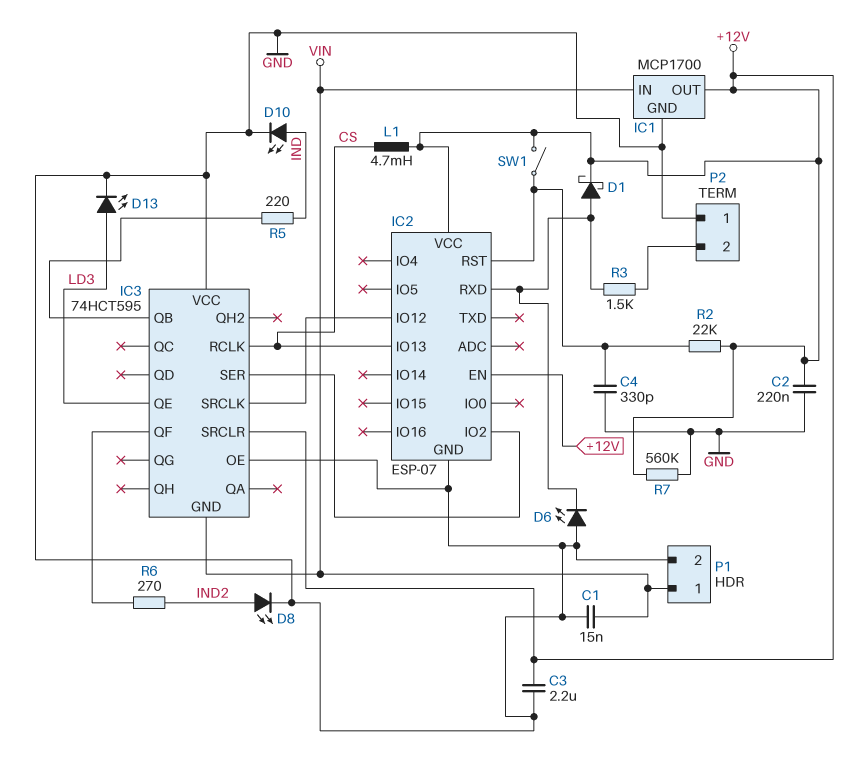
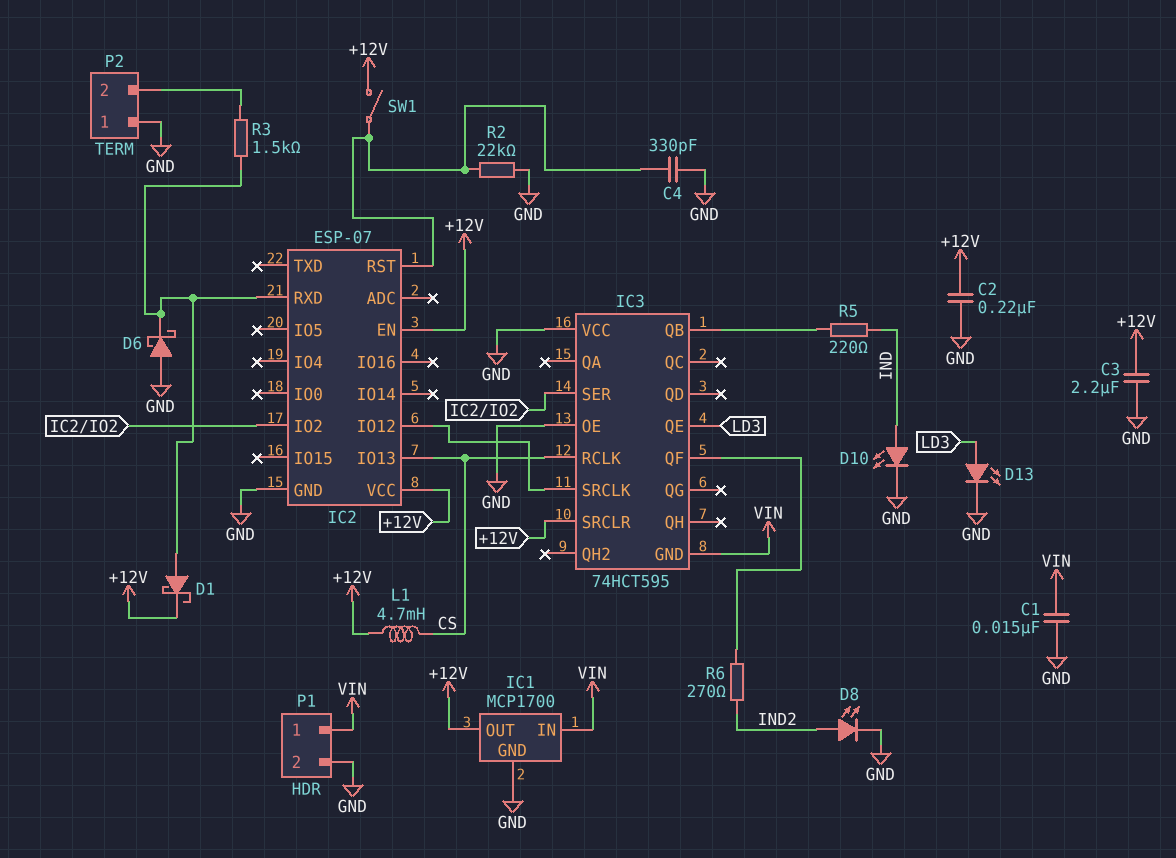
D6: LED (A GND, K IC2/RXD) -> schottky (A GND, K IC2/RXD)
R2: 22k (+12V, IC2/RST) -> 22k (GND, IC2/RST)
R7: 560k (+12V, GND) -> none

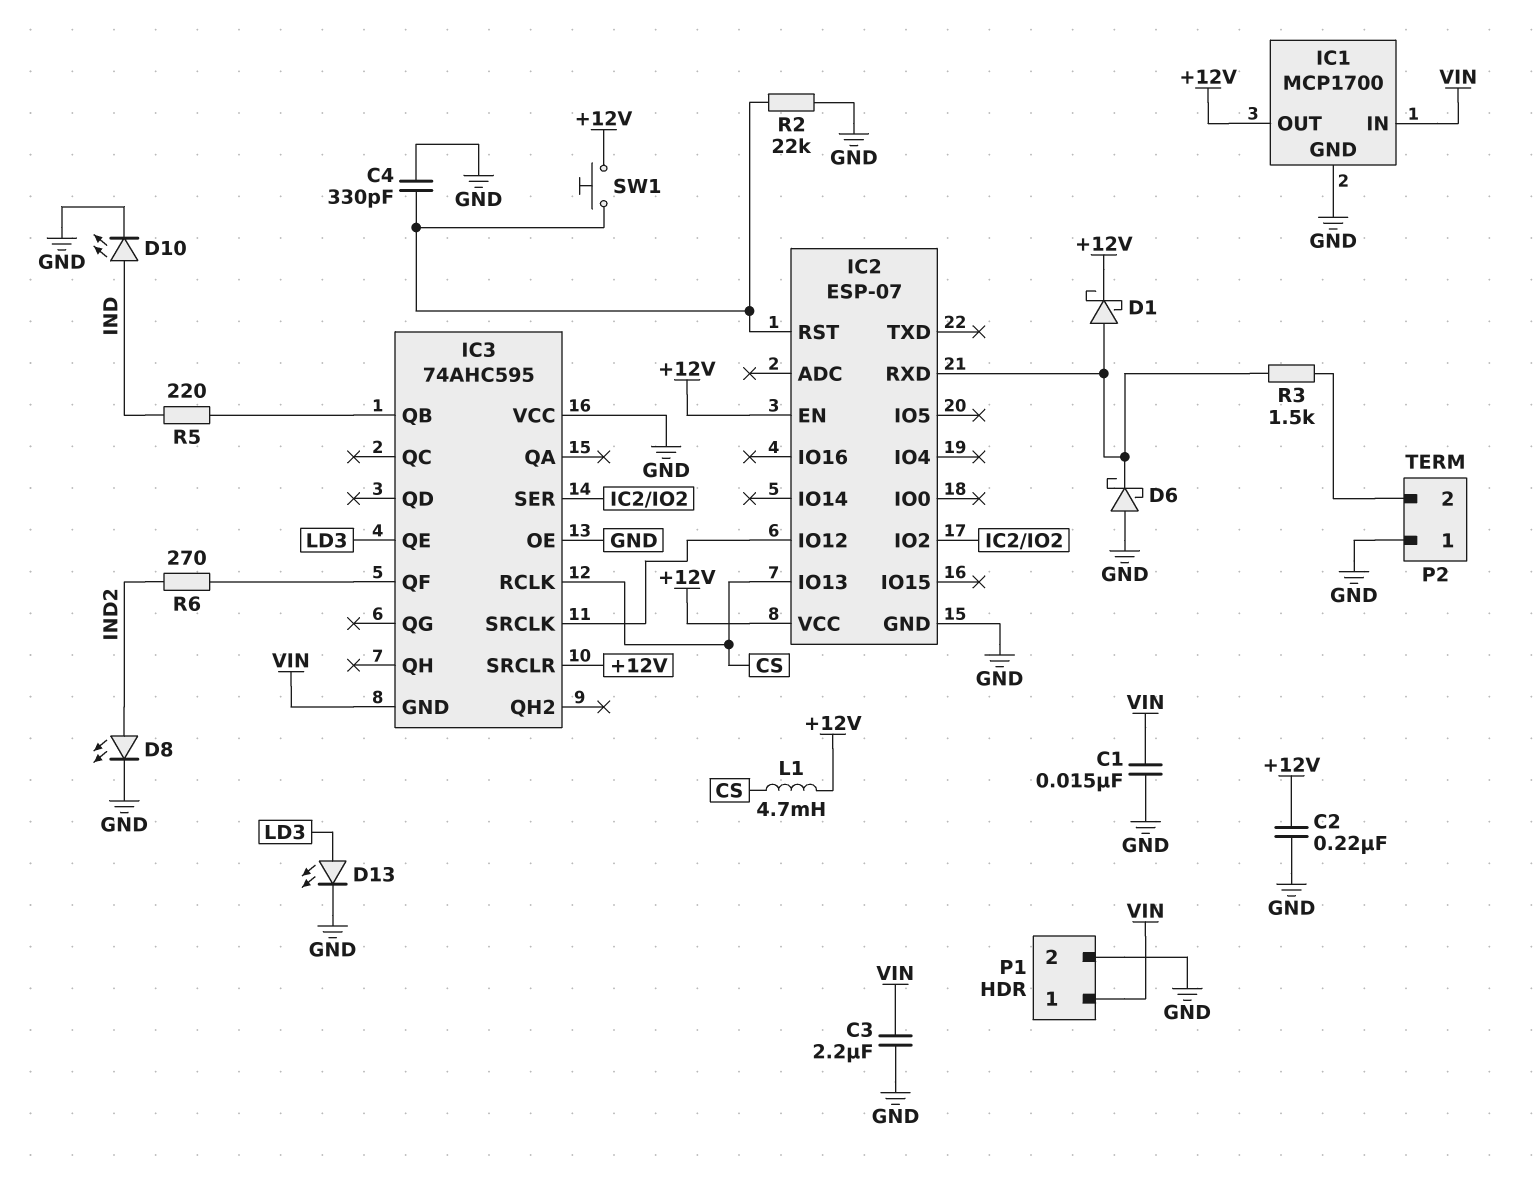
C3: 2.2uF (+12V, GND) -> 2.2uF (GND, VIN)
IC3: 74HCT595 -> 74AHC595
SW1: switch (+12V, IC2/RST) -> button (+12V, IC2/RST)

